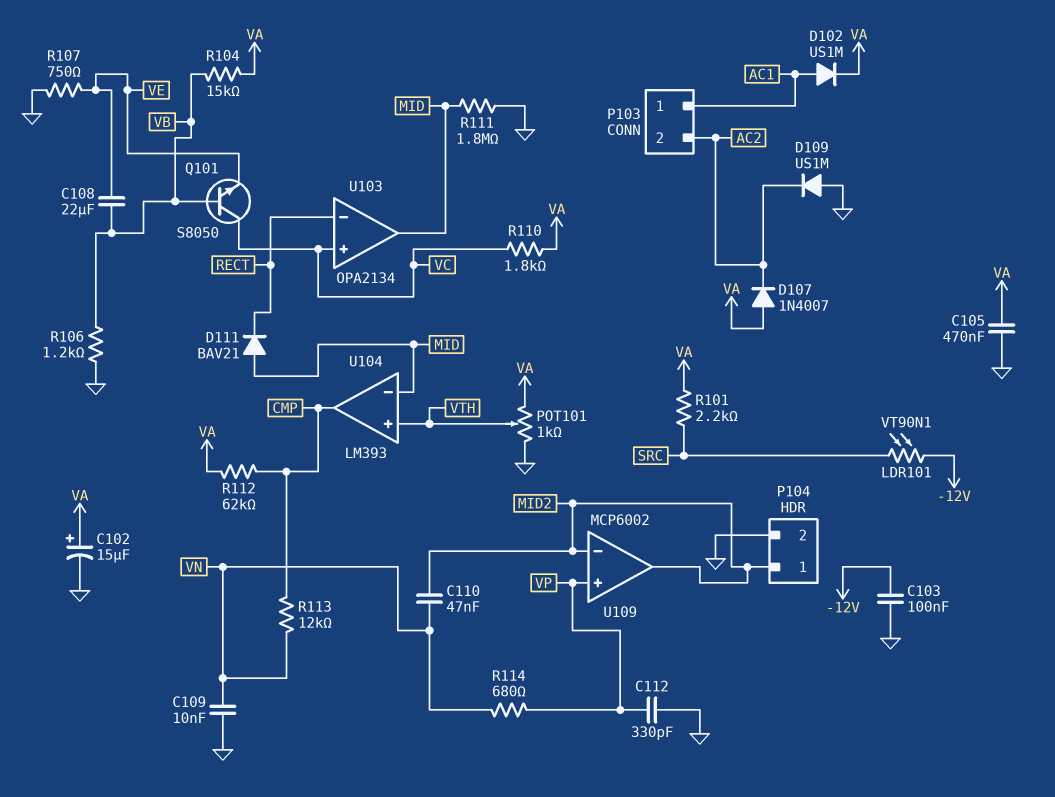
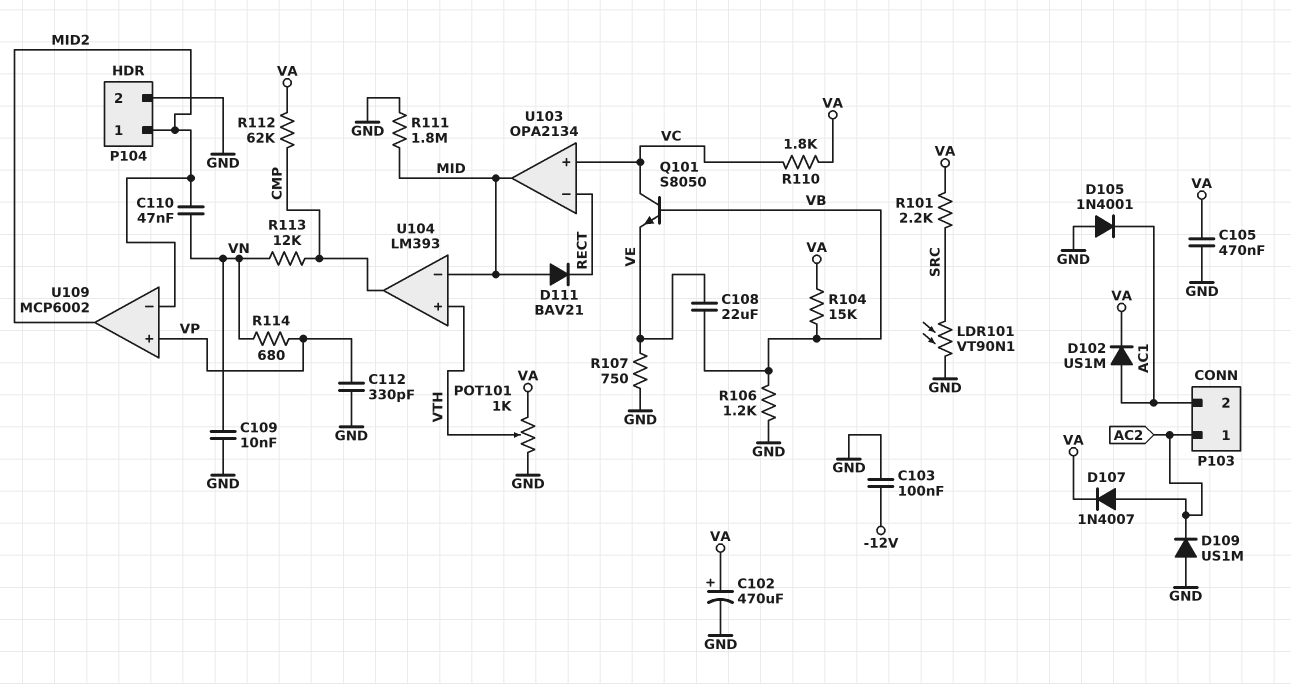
C102: 15uF (plus VA, minus GND) -> 470uF (plus VA, minus GND)
D105: none -> diode 1N4001 (A GND, K AC1)
D107: diode 1N4007 (A VA, K AC2) -> diode 1N4007 (A AC2, K VA)
LDR101: VT90N1 (-12V, SRC) -> VT90N1 (GND, SRC)
P103 pin 1: AC1 -> AC2
P103 pin 2: AC2 -> AC1

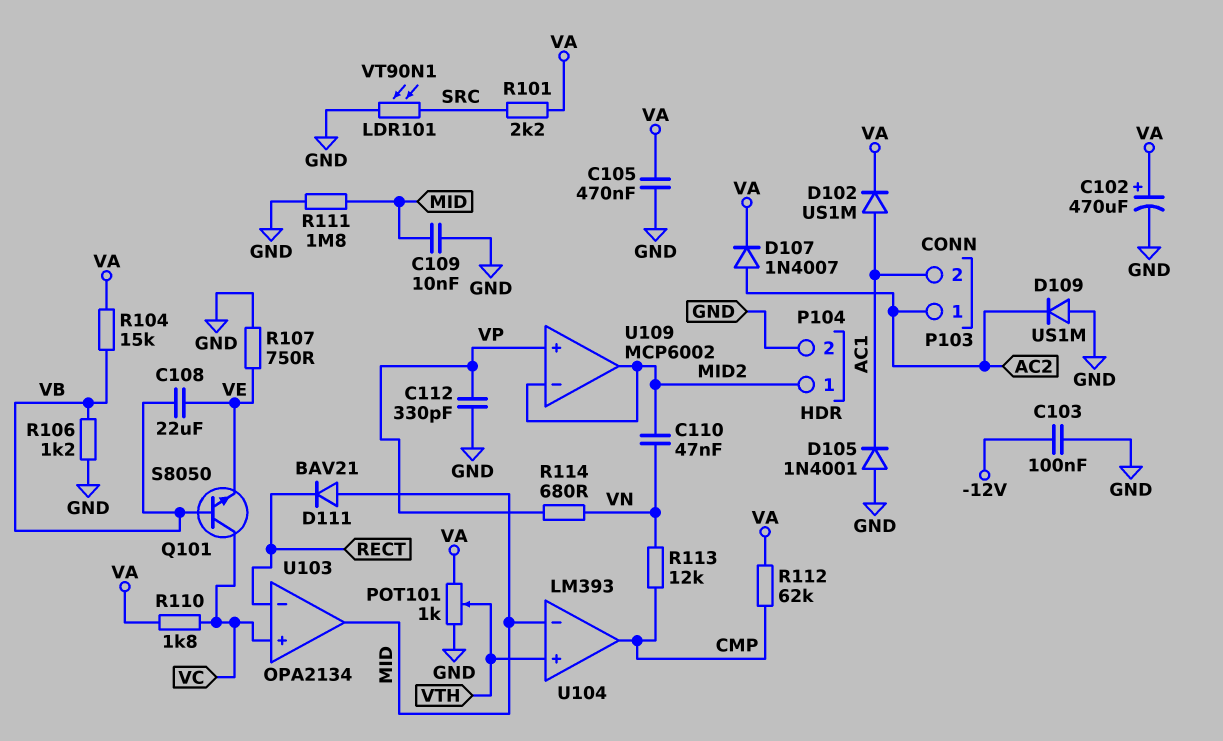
C109: 10nF (GND, VN) -> 10nF (GND, MID)

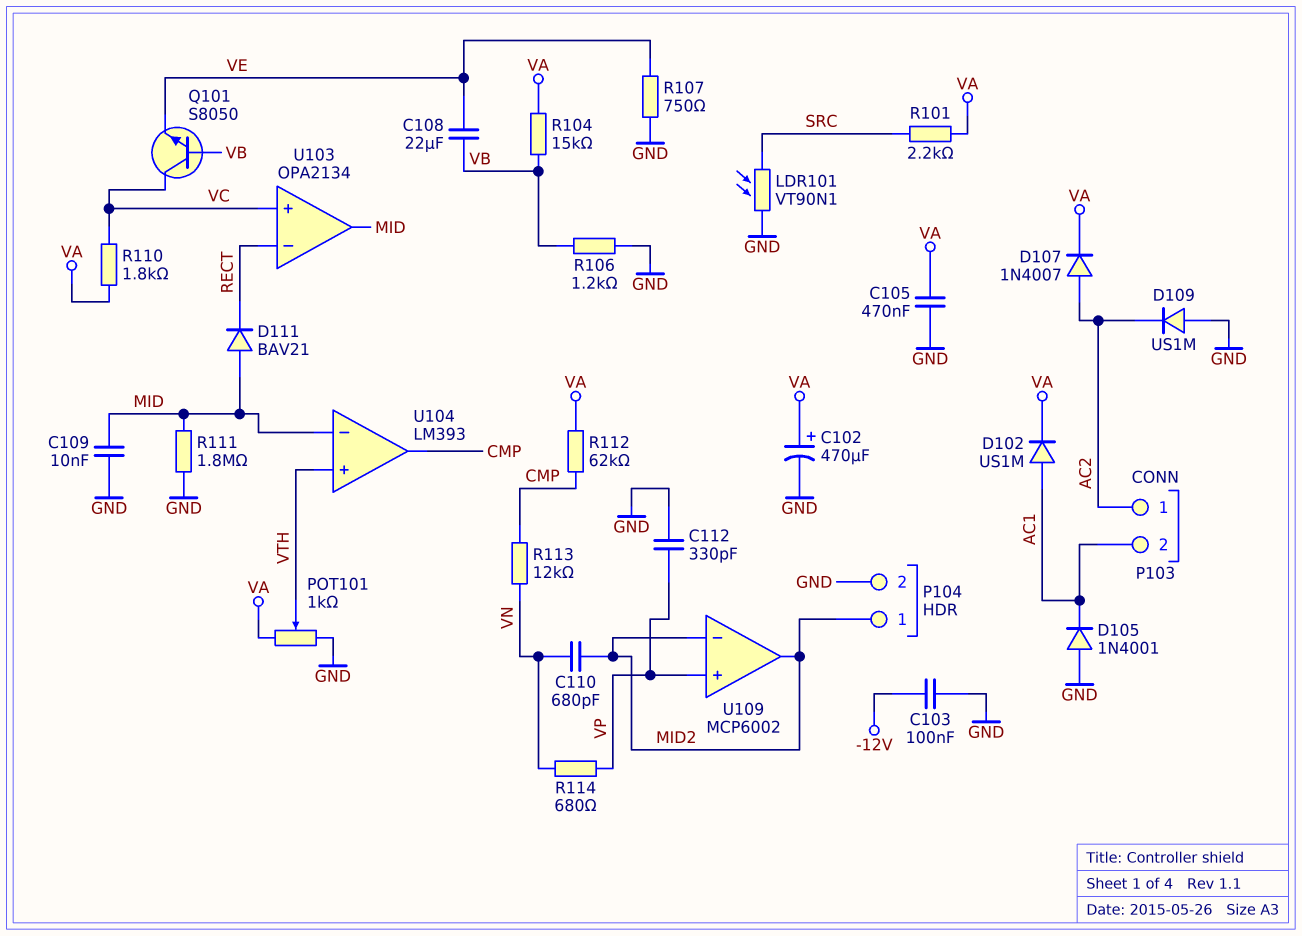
C110: 47nF (MID2, VN) -> 680pF (MID2, VN)

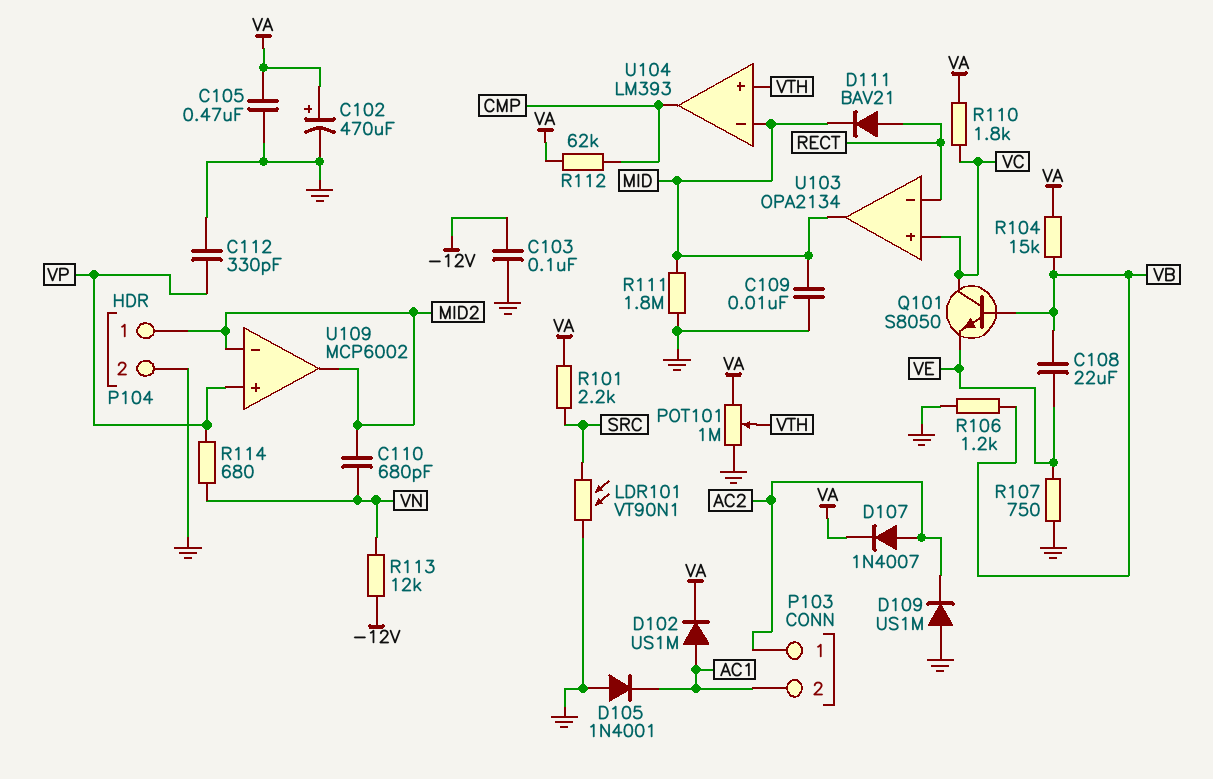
D111: diode BAV21 (A MID, K RECT) -> diode BAV21 (A RECT, K MID)
POT101: 1k (GND, VA, wiper VTH) -> 1M (GND, VA, wiper VTH)
R113: 12k (CMP, VN) -> 12k (-12V, VN)

